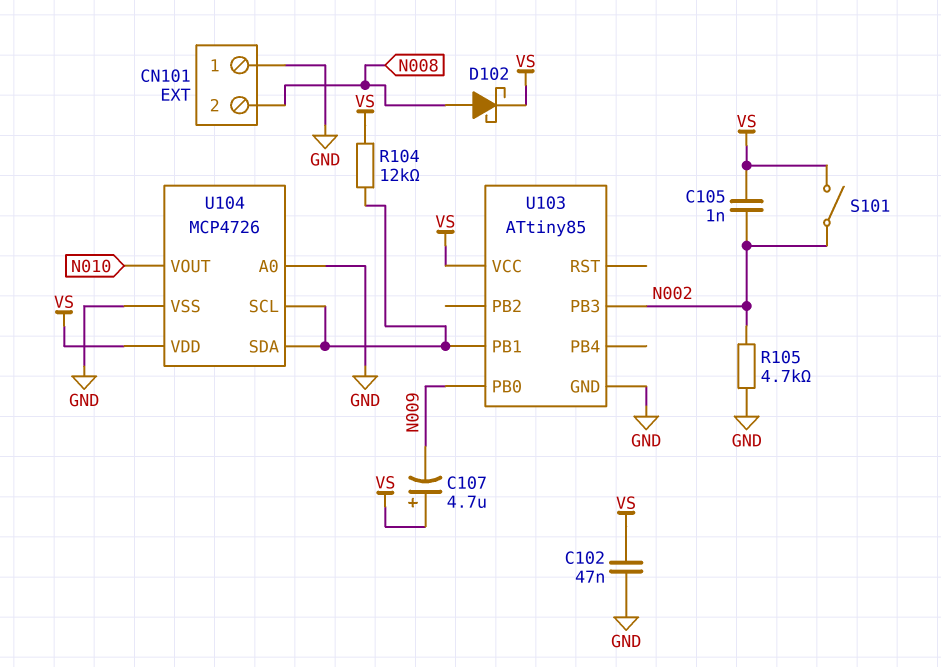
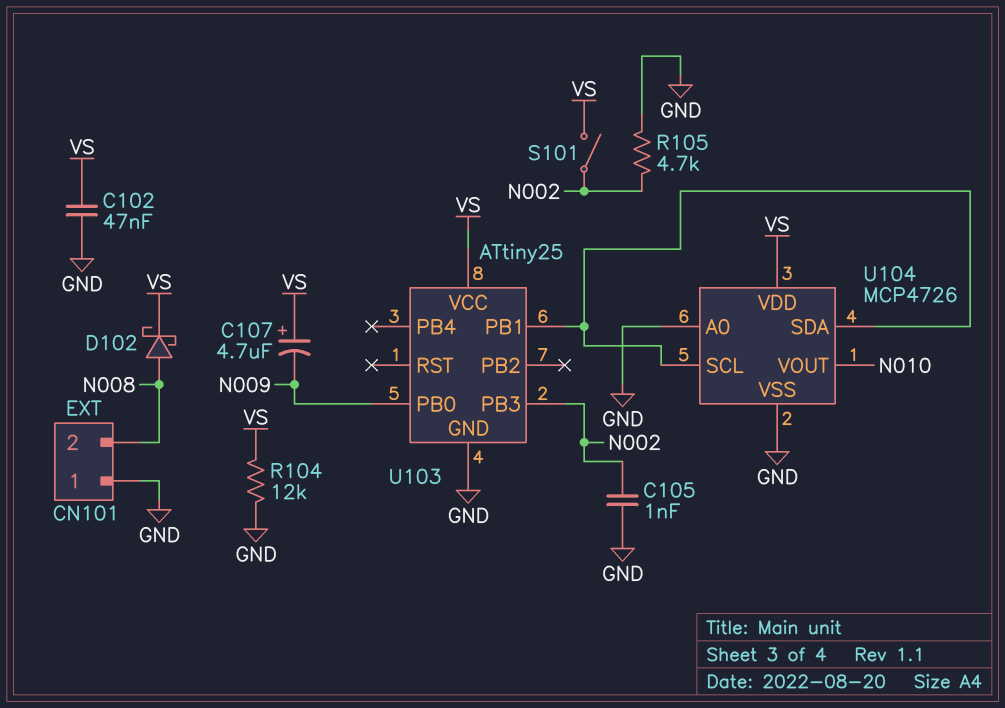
C105: 1nF (N002, VS) -> 1nF (GND, N002)
R104: 12k (U103/PB1, VS) -> 12k (GND, VS)
U103: ATtiny85 -> ATtiny25

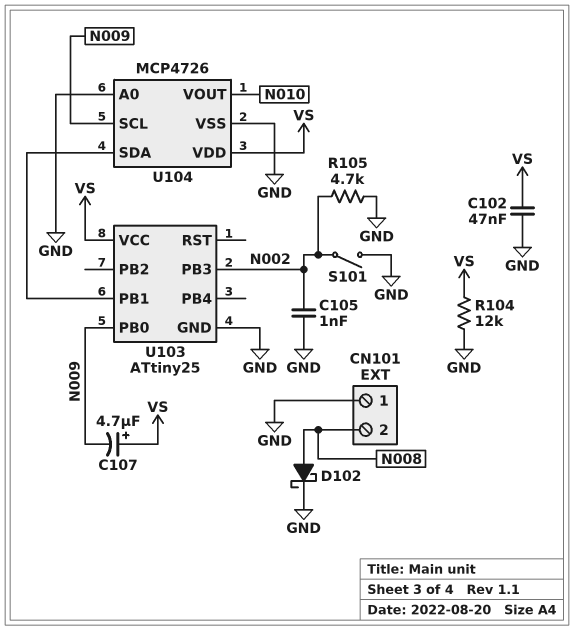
D102: schottky (A N008, K VS) -> schottky (A N008, K GND)
S101: switch (N002, VS) -> switch (GND, N002)
U104 pin SCL: U103/PB1 -> N009

